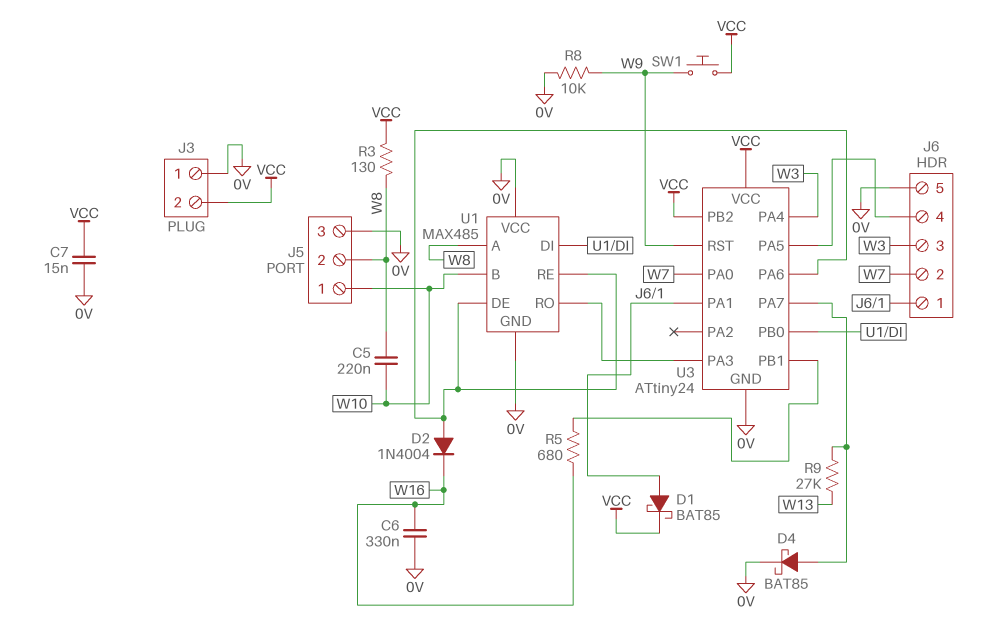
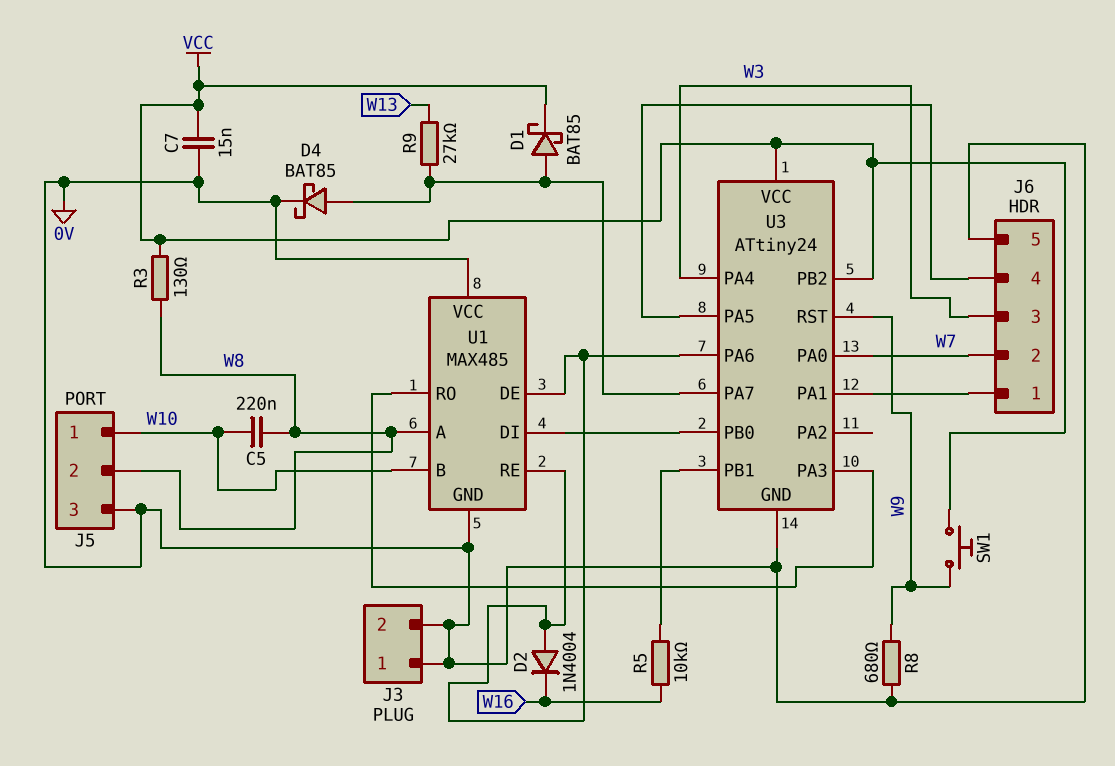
C6: 330nF (0V, W16) -> none
D1: schottky BAT85 (A J6/1, K VCC) -> schottky BAT85 (A U3/PA7, K VCC)
J3 pin 2: VCC -> 0V
R5: 680 (U3/PB1, W16) -> 10k (U3/PB1, W16)
R8: 10k (0V, W9) -> 680 (0V, W9)

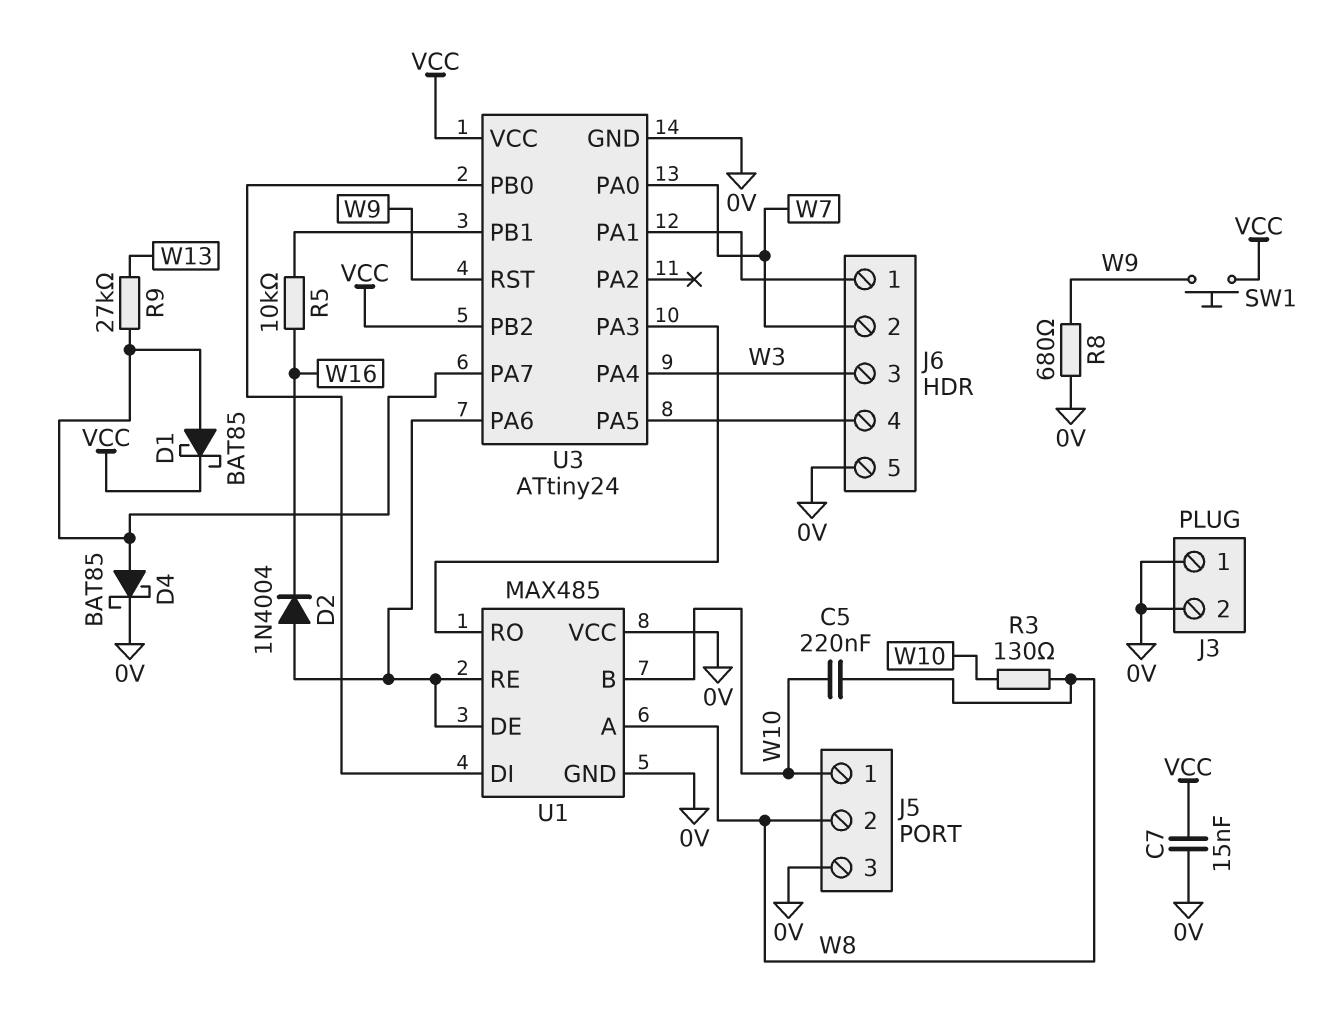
R3: 130 (VCC, W8) -> 130 (W8, W10)

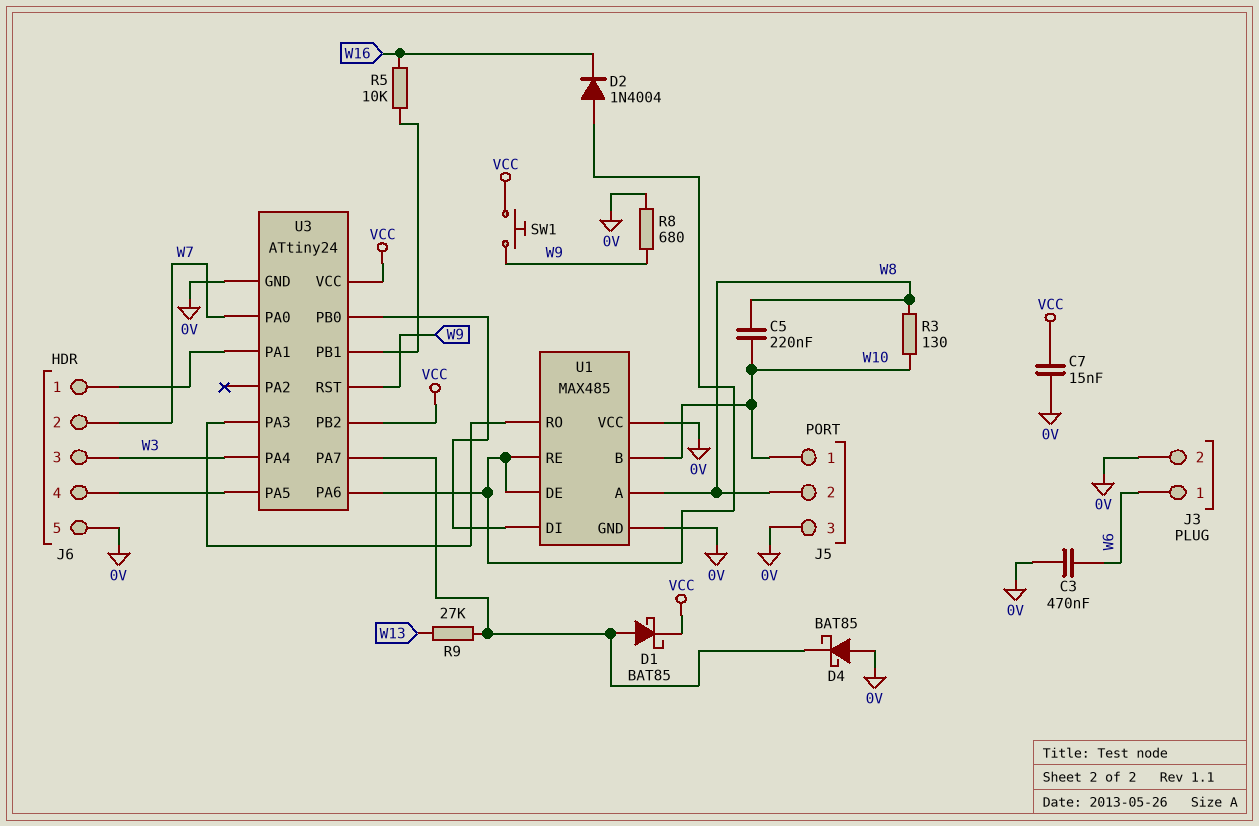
C3: none -> 470nF (0V, W6)
D4: schottky BAT85 (A U3/PA7, K 0V) -> schottky BAT85 (A 0V, K U3/PA7)
J3 pin 1: 0V -> W6

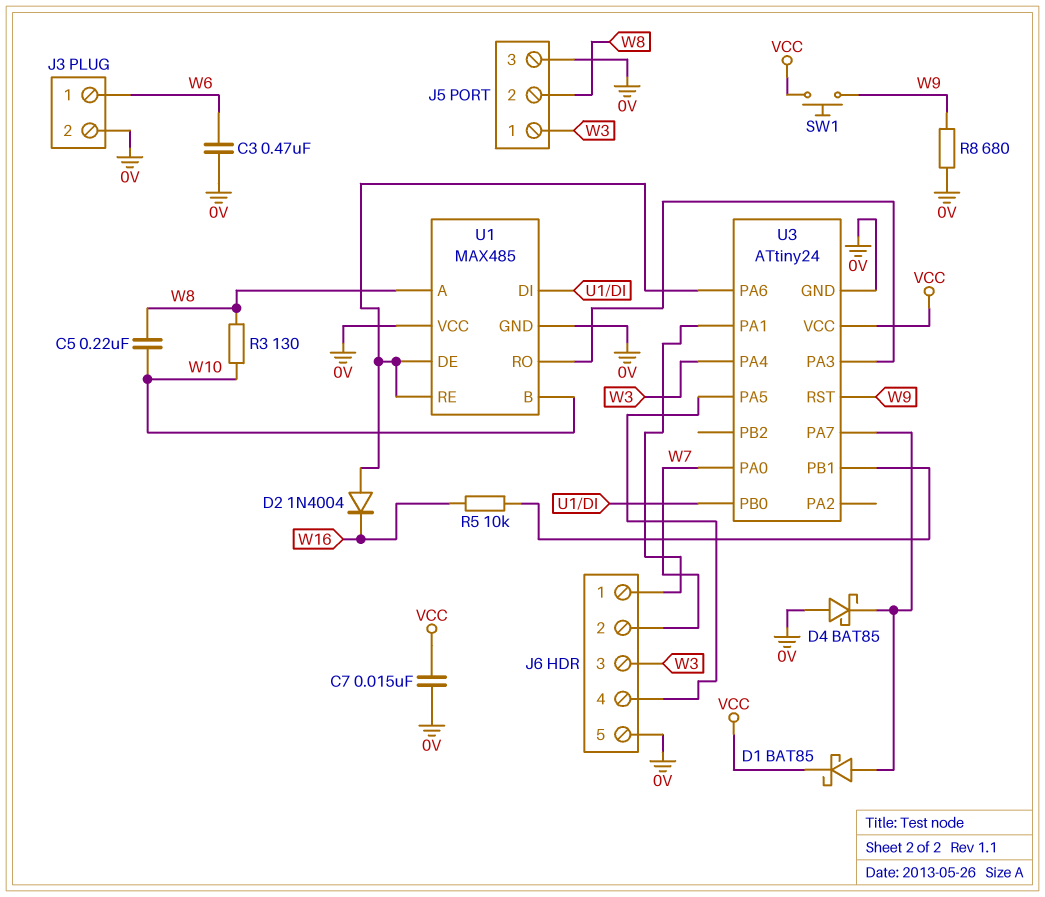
J5 pin 1: W10 -> W3
R9: 27k (U3/PA7, W13) -> none
U3 pin PB2: VCC -> none

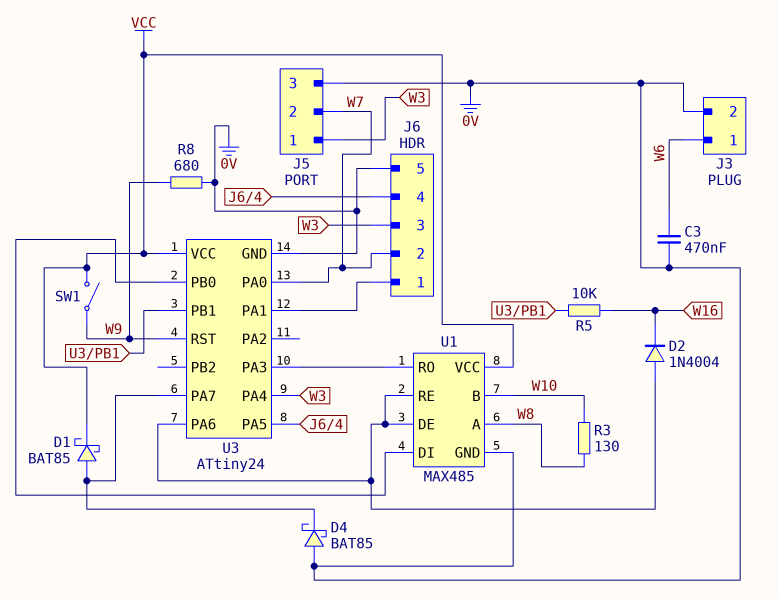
C5: 220nF (W8, W10) -> none
C7: 15nF (0V, VCC) -> none
J5 pin 2: W8 -> W7
SW1: button (VCC, W9) -> switch (VCC, W9)
U1 pin VCC: 0V -> VCC

